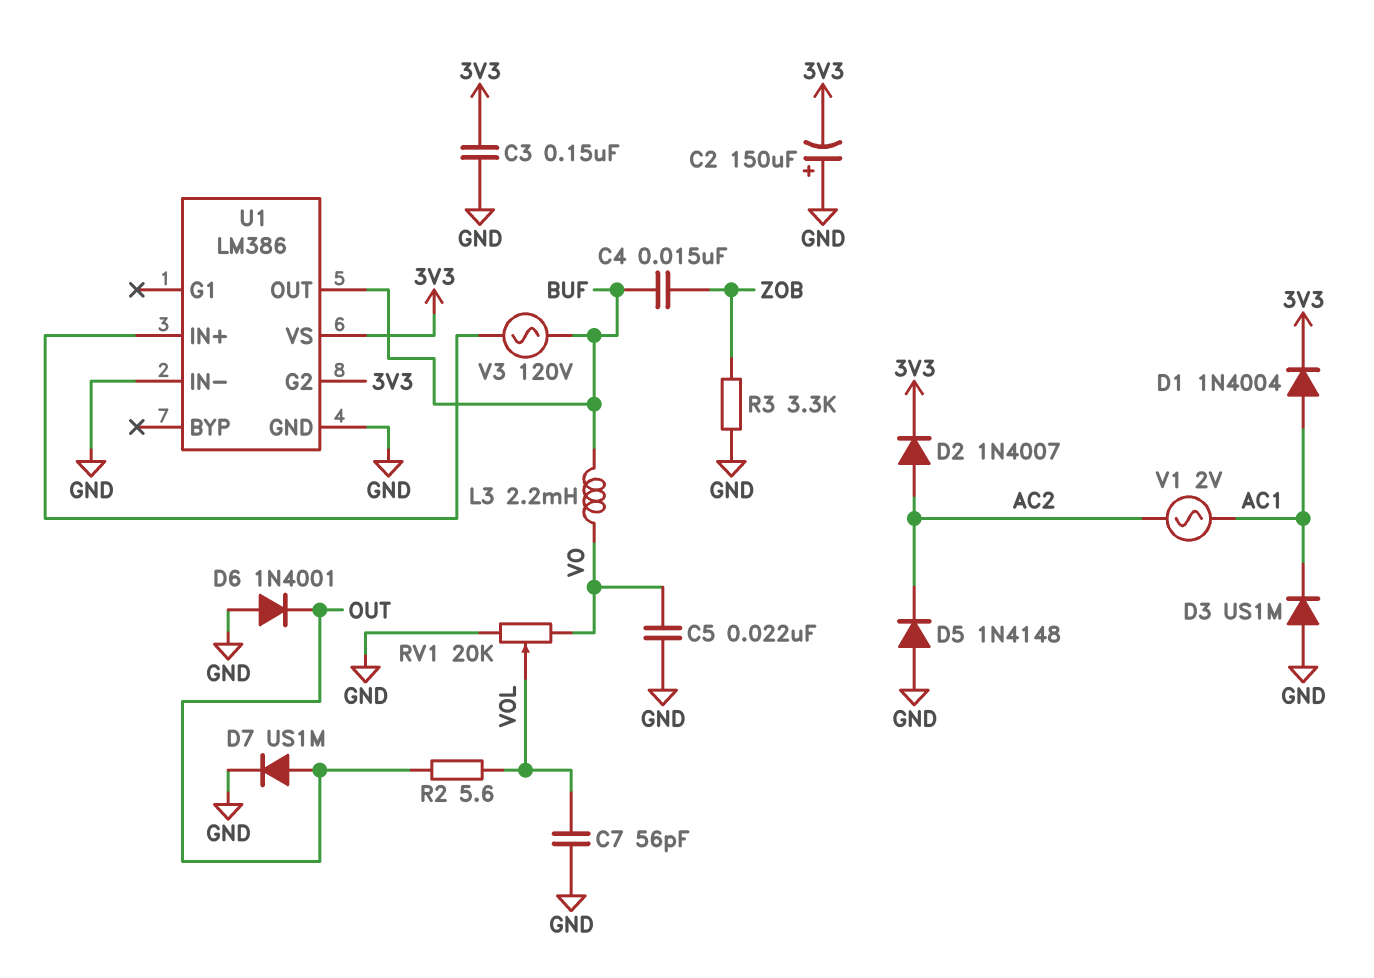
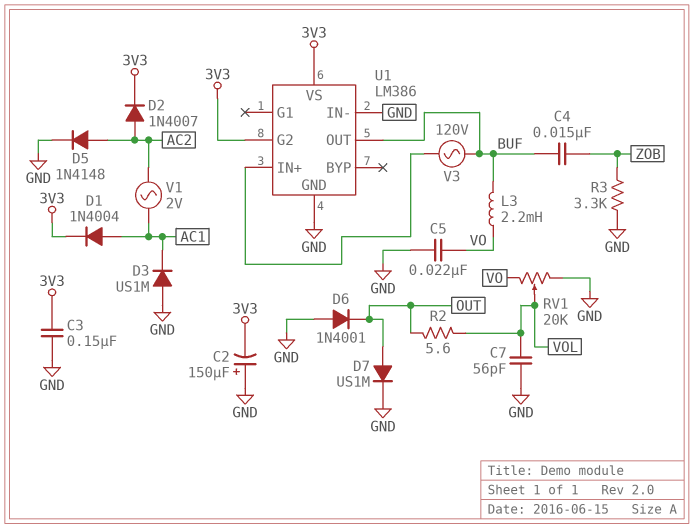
D5: diode 1N4148 (A GND, K AC2) -> diode 1N4148 (A AC2, K GND)

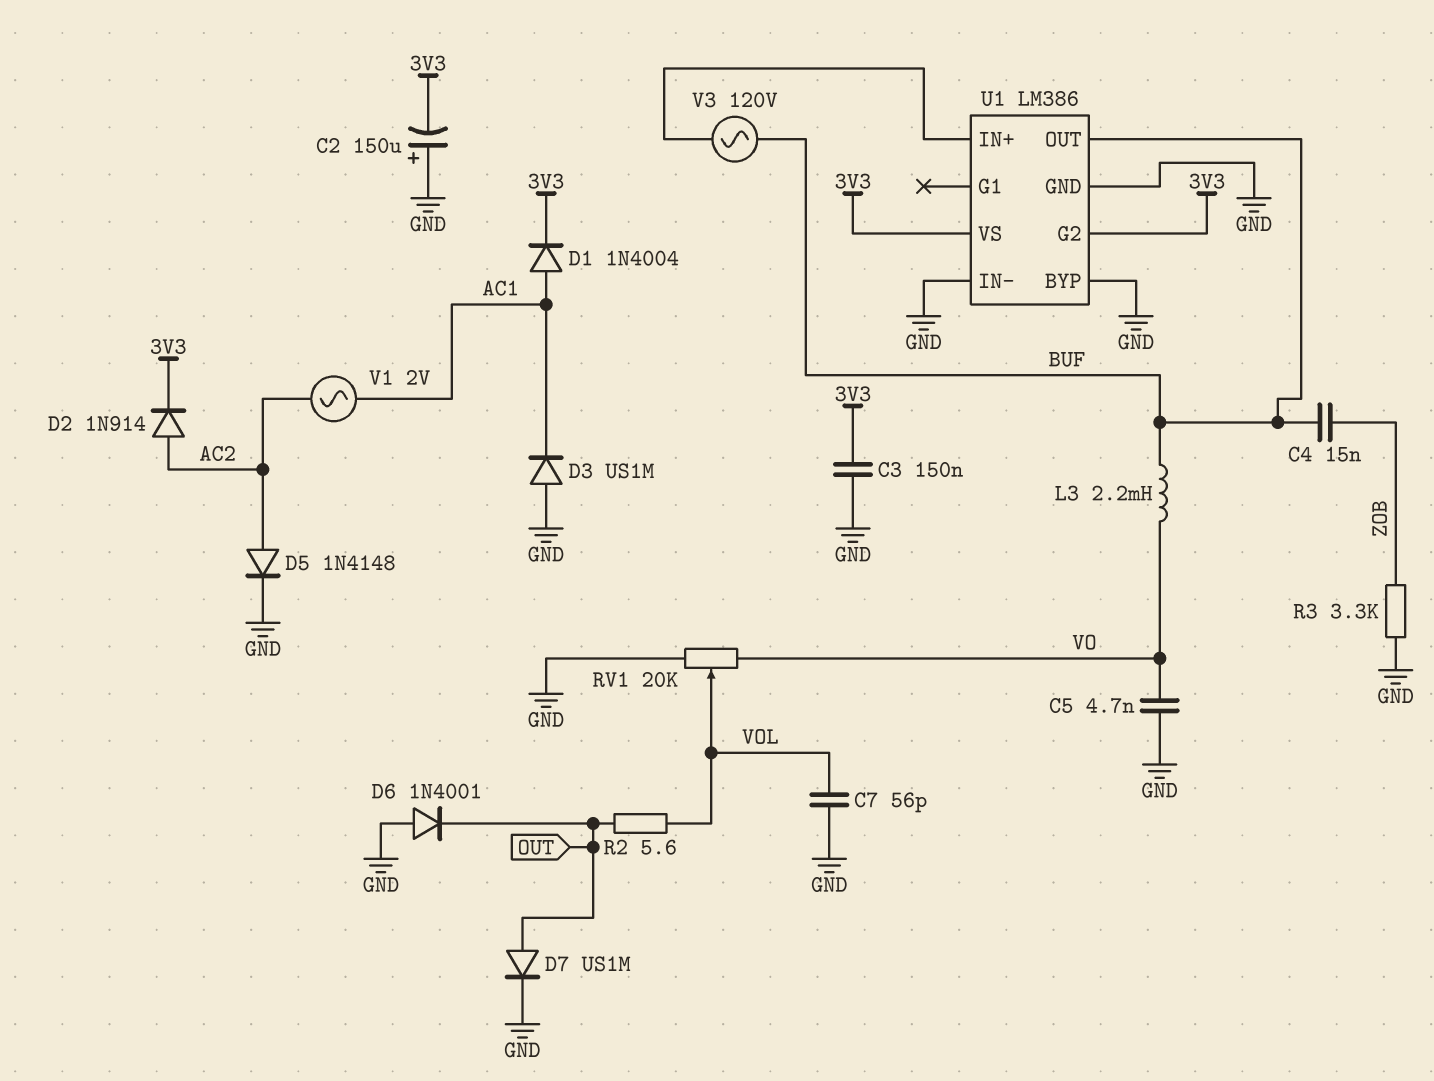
C5: 22nF (GND, VO) -> 4.7nF (GND, VO)
D2: diode 1N4007 (A AC2, K 3V3) -> diode 1N914 (A AC2, K 3V3)
U1 pin BYP: none -> GND

